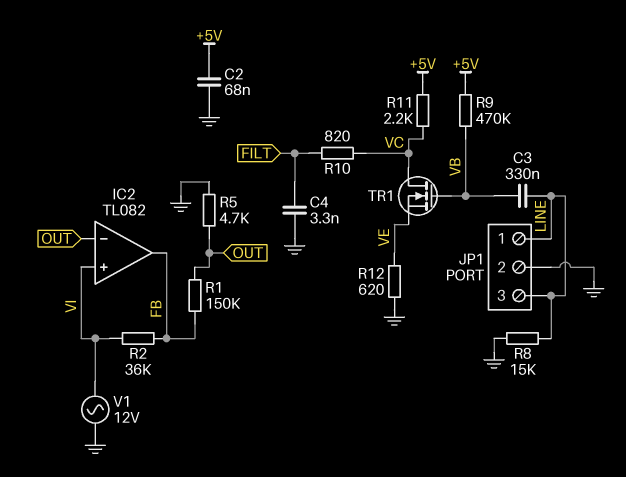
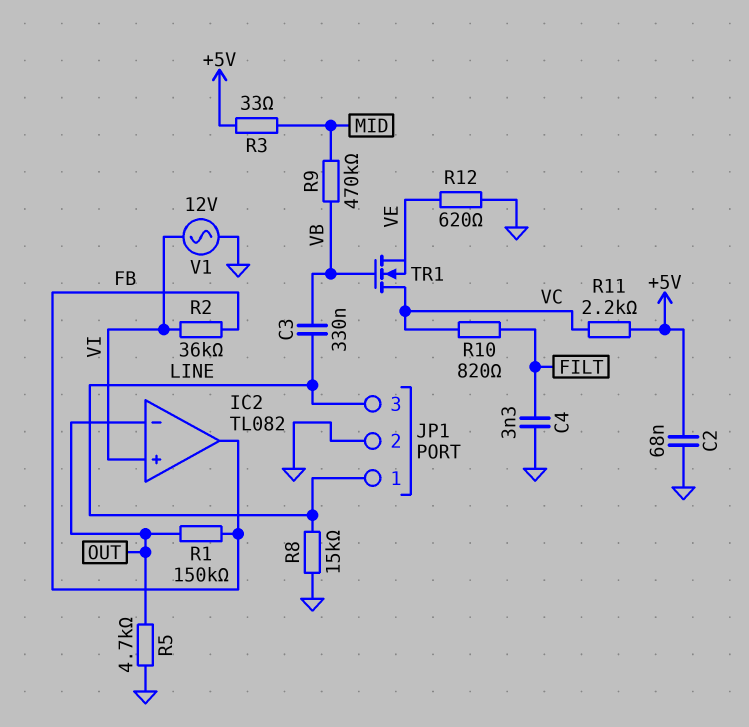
R3: none -> 33 (+5V, MID)
R9: 470k (+5V, VB) -> 470k (MID, VB)

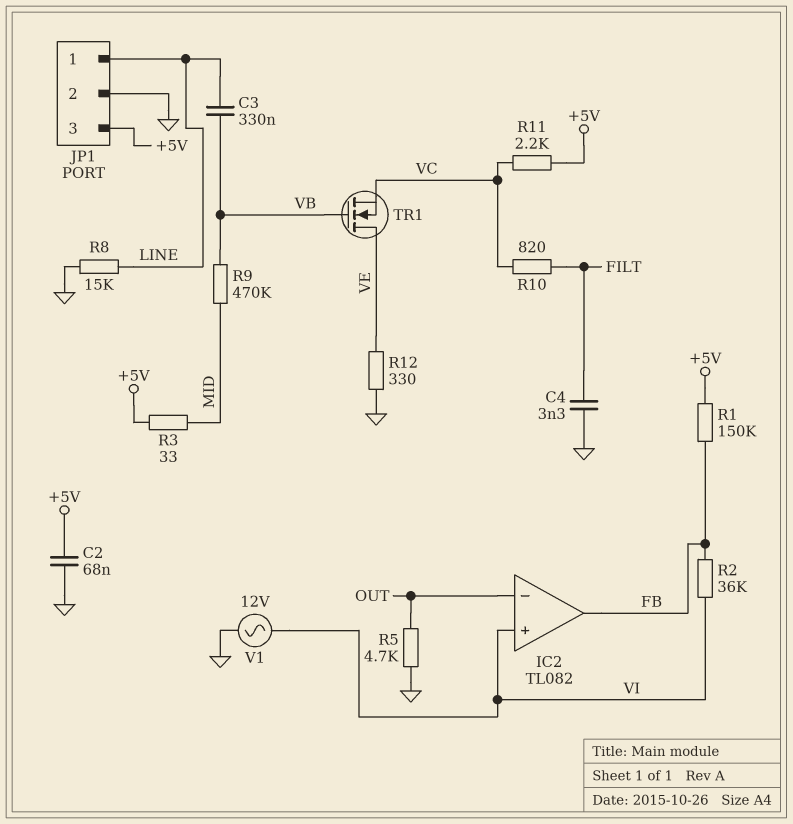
JP1 pin 3: LINE -> +5V
R1: 150k (FB, OUT) -> 150k (+5V, FB)
R12: 620 (GND, VE) -> 330 (GND, VE)
TR1: NMOS (G VB, D VC, S VE) -> NMOS (G VB, D VE, S VC)

